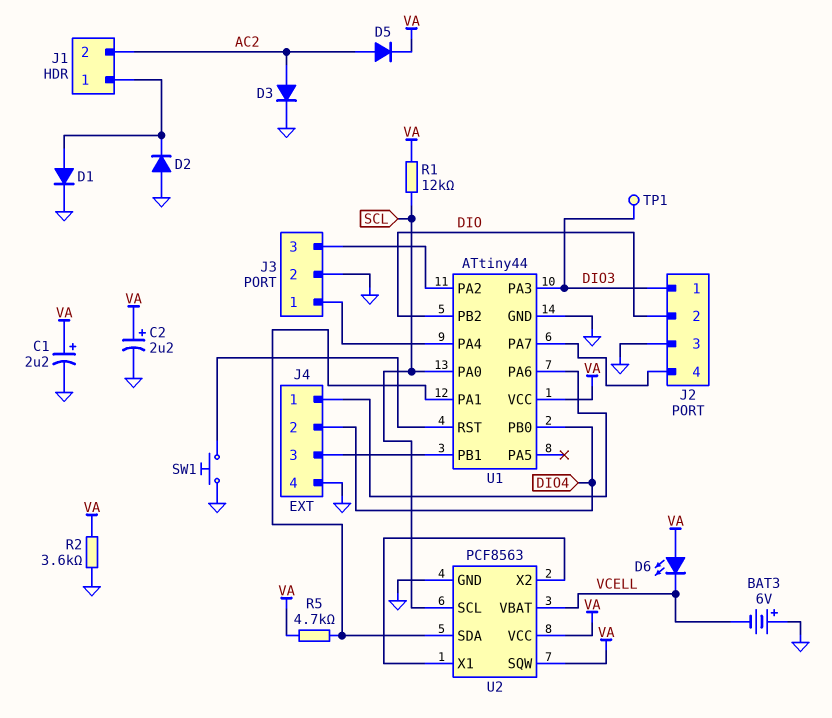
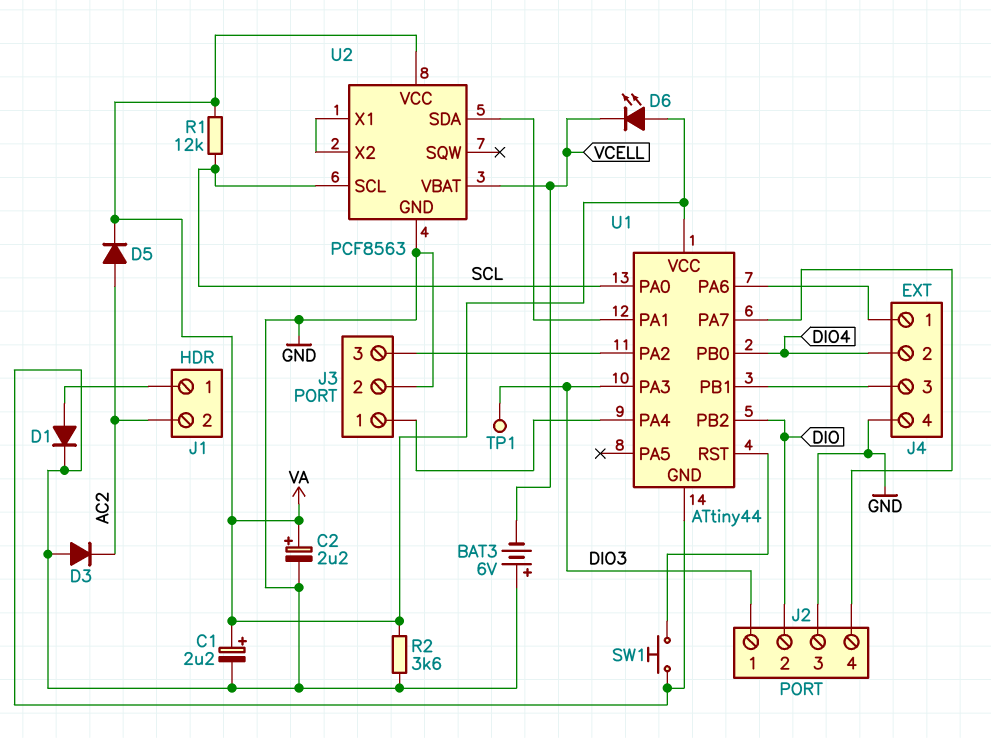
D2: diode (A GND, K J1/1) -> none
D3: diode (A AC2, K GND) -> diode (A GND, K AC2)
R5: 4.7k (U1/PA1, VA) -> none
U2 pin SQW: VA -> none

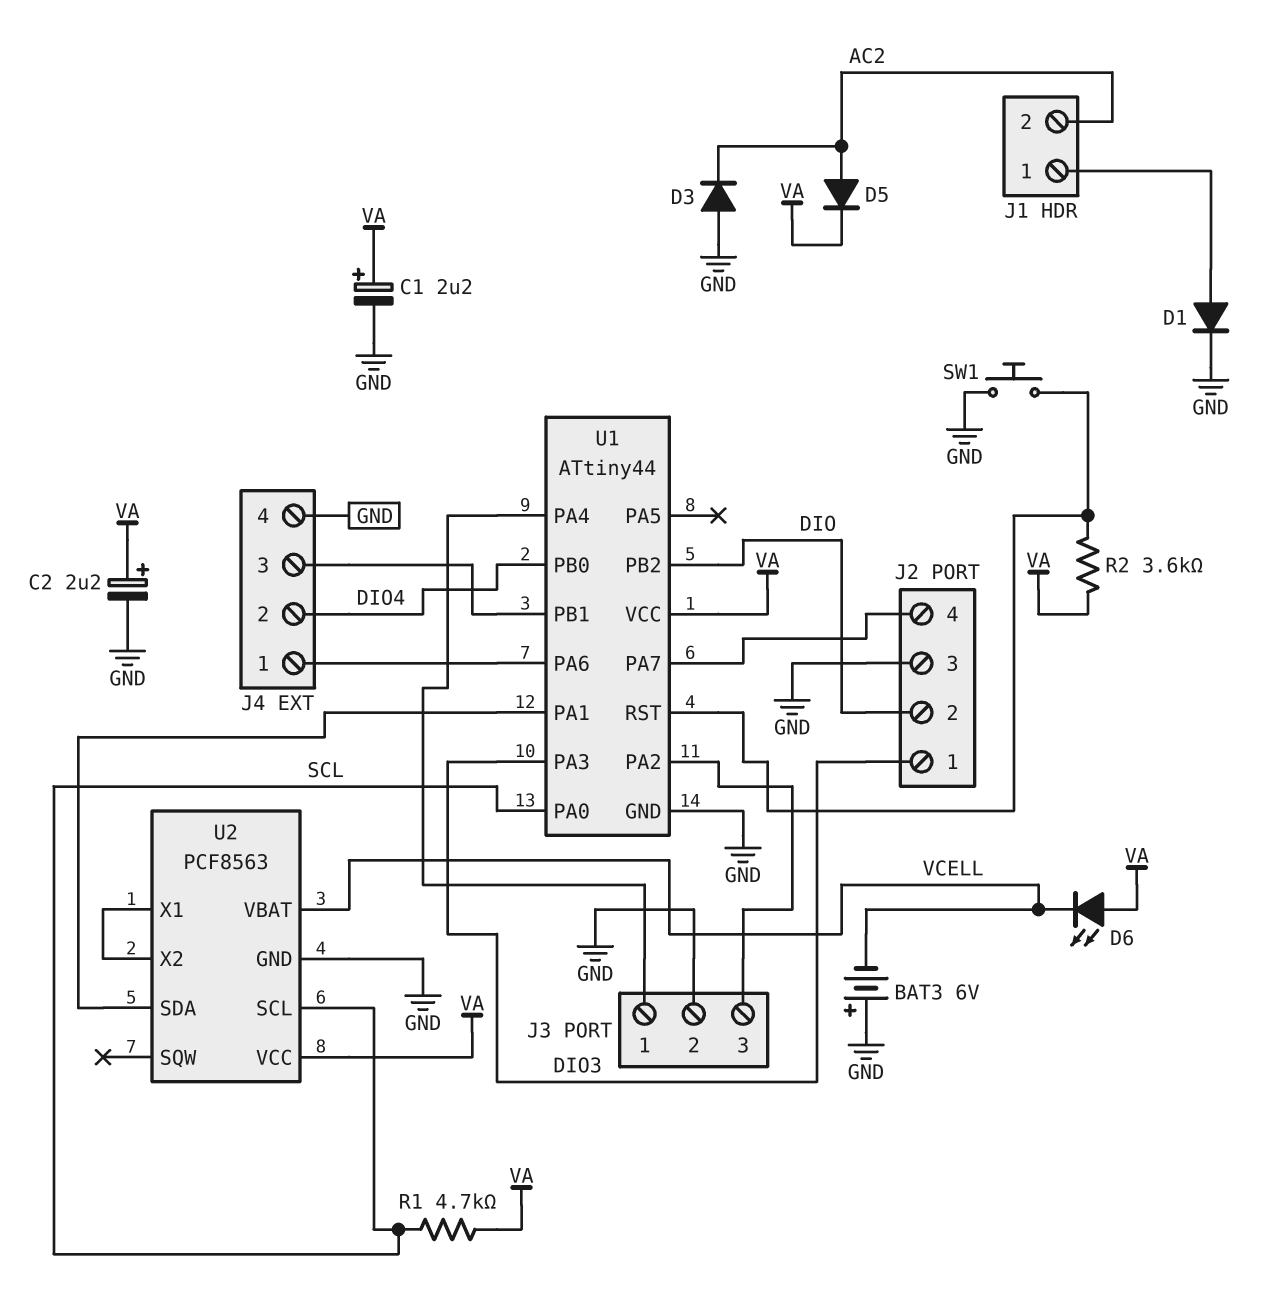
R1: 12k (SCL, VA) -> 4.7k (SCL, VA)
R2: 3.6k (GND, VA) -> 3.6k (U1/RST, VA)
TP1: test point (DIO3) -> none

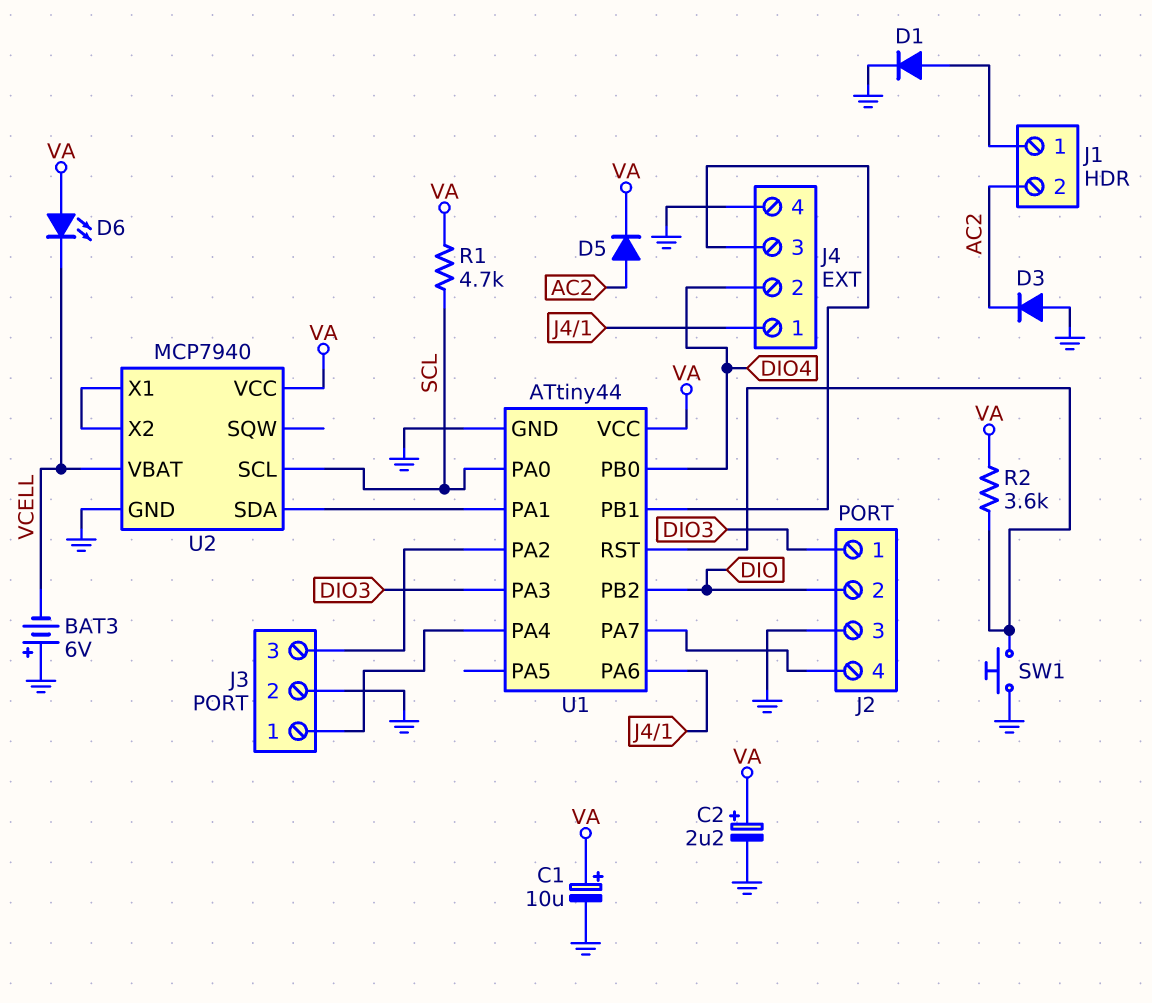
C1: 2.2uF (plus VA, minus GND) -> 10uF (plus VA, minus GND)
U2: PCF8563 -> MCP7940

